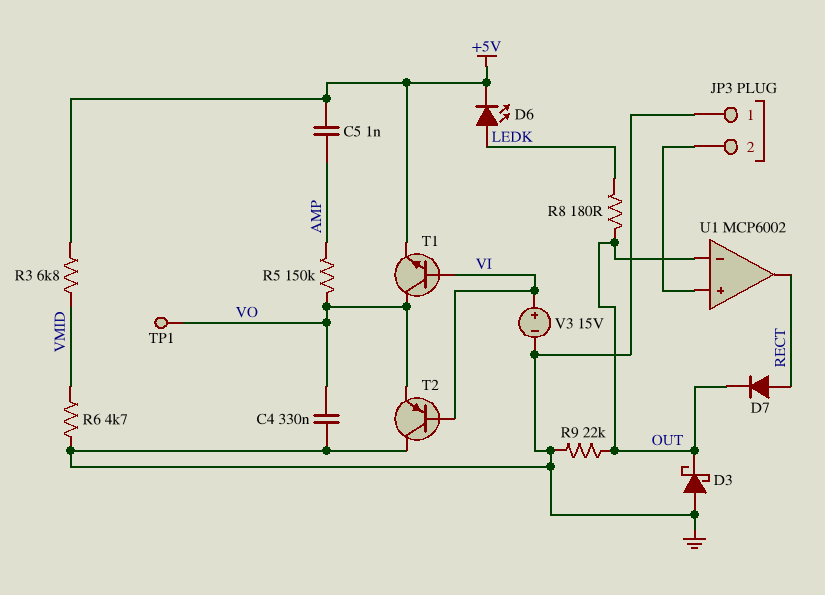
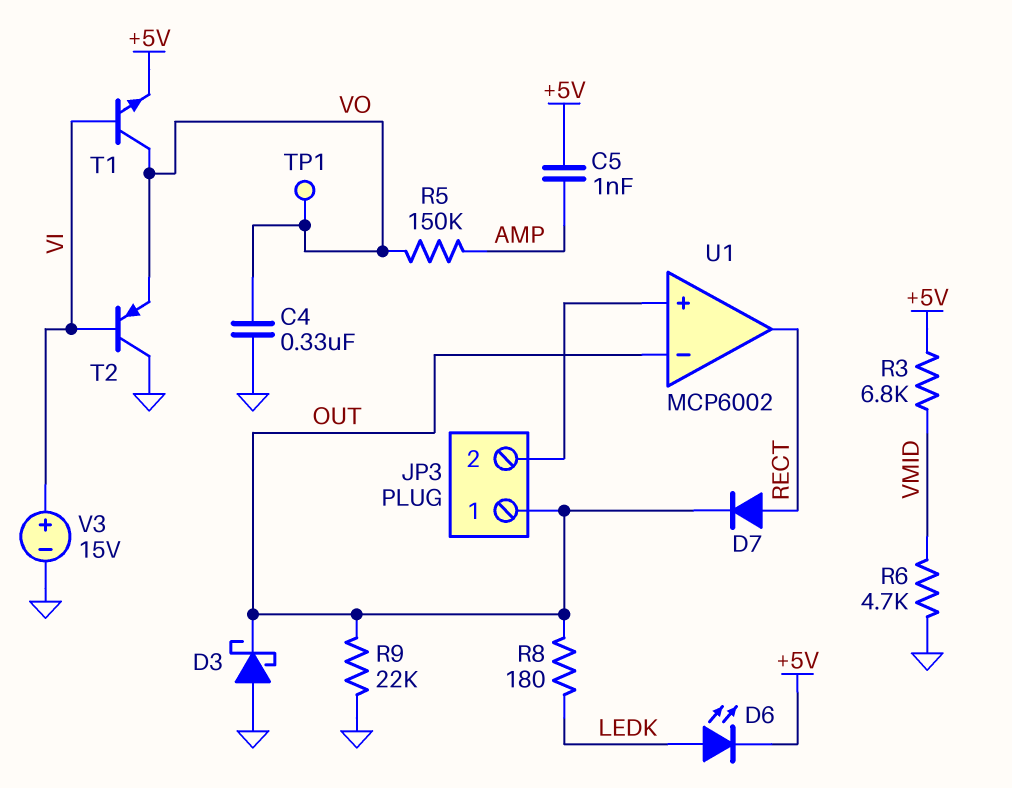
JP3 pin 1: GND -> OUT

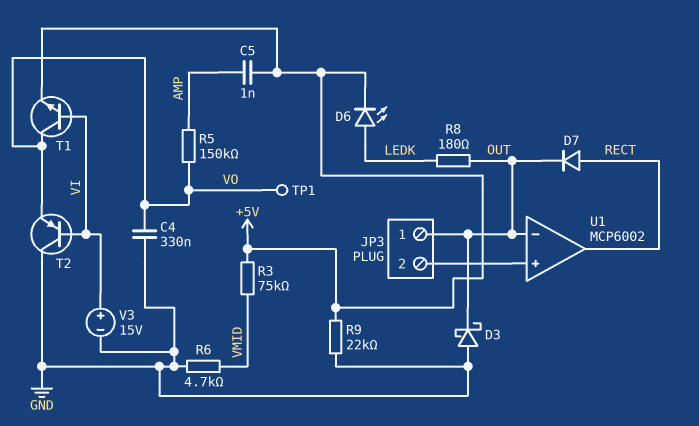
R3: 6.8k (+5V, VMID) -> 75k (+5V, VMID)
R9: 22k (GND, OUT) -> 22k (+5V, GND)

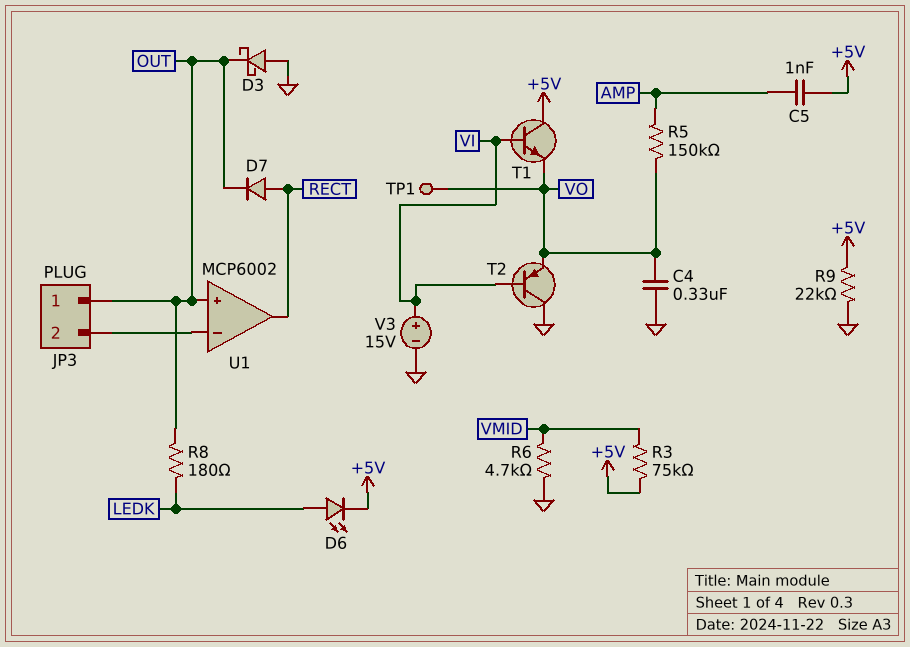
T1: NPN (B VI, C VO, E +5V) -> NPN (B VI, C +5V, E VO)
U1 pin in+: JP3/2 -> OUT
U1 pin in-: OUT -> JP3/2

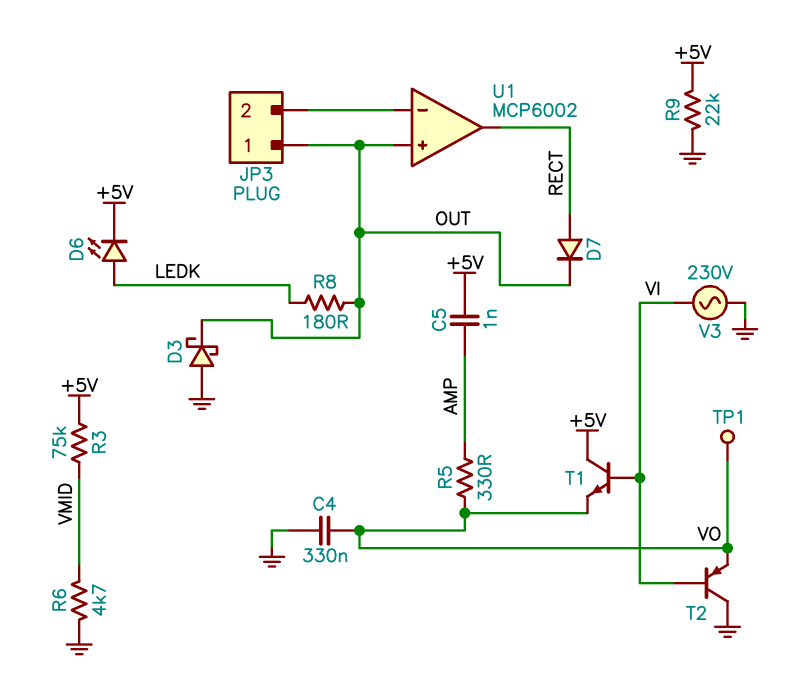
R5: 150k (AMP, VO) -> 330 (AMP, VO)
V3: 15V (plus VI, minus GND) -> AC 230V (GND, VI)

